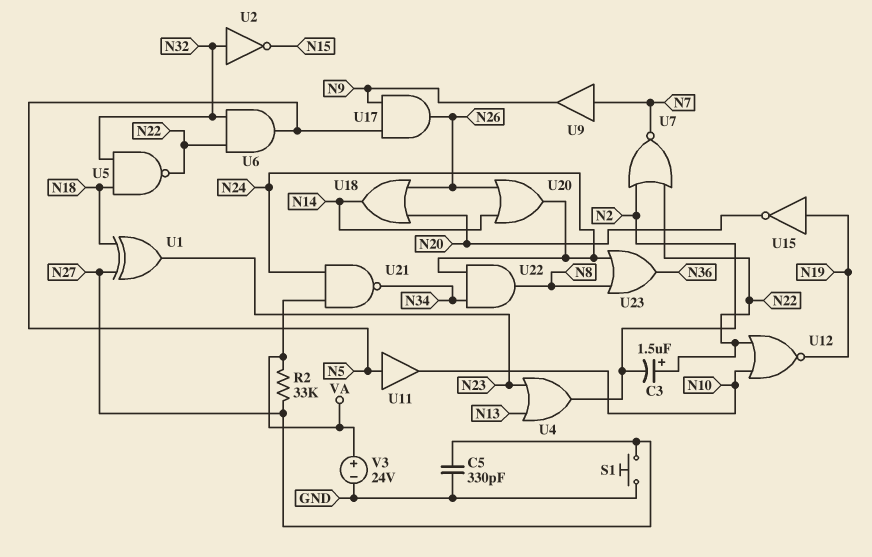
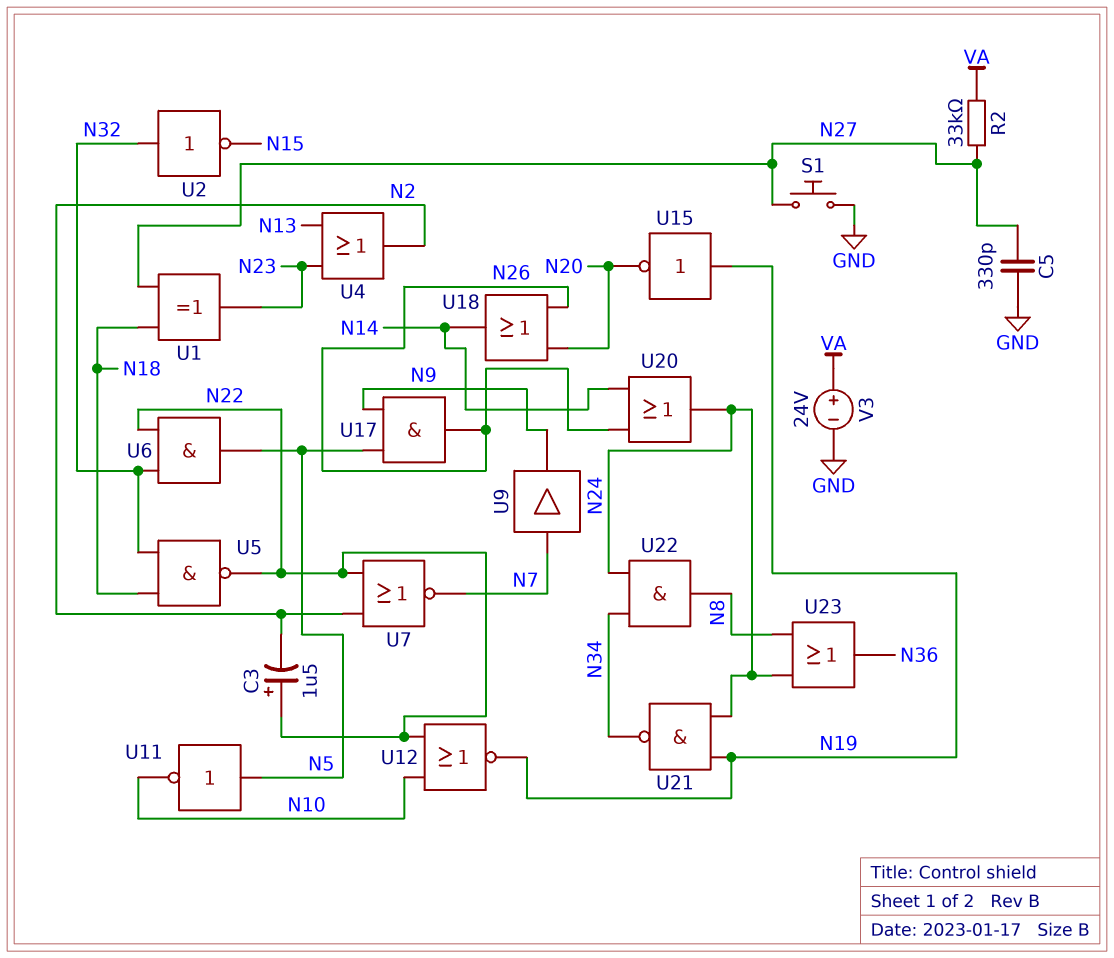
U11: buffer (in N5, out N10) -> NOT (in N5, out N10)
U21: NAND (in N24, in VA, out N34) -> NAND (in N19, in N24, out N34)

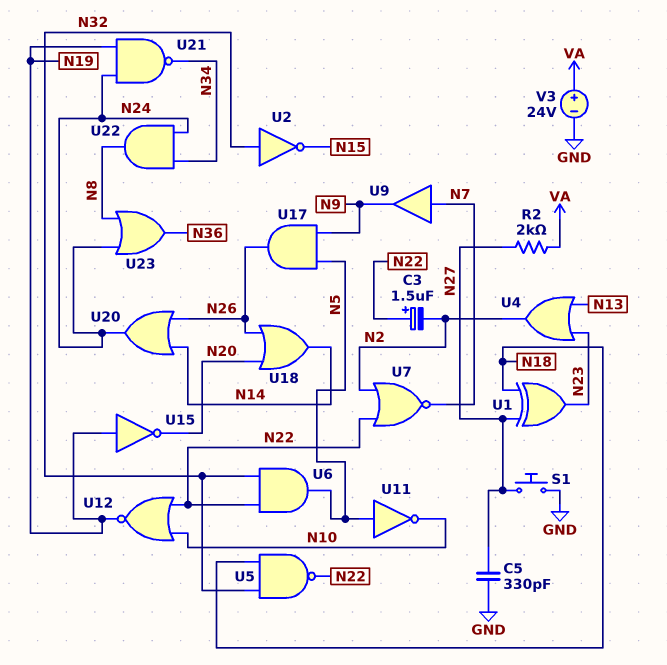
R2: 33k (N27, VA) -> 2k (N27, VA)

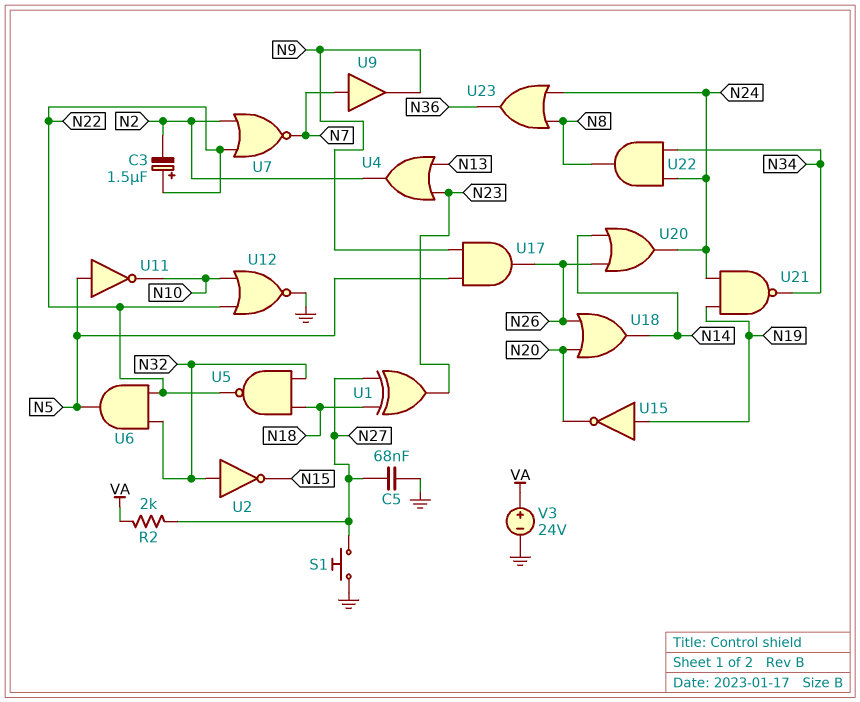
C5: 330pF (GND, N27) -> 68nF (GND, N27)
U12: NOR (in N10, in N22, out N19) -> NOR (in N10, in N22, out GND)

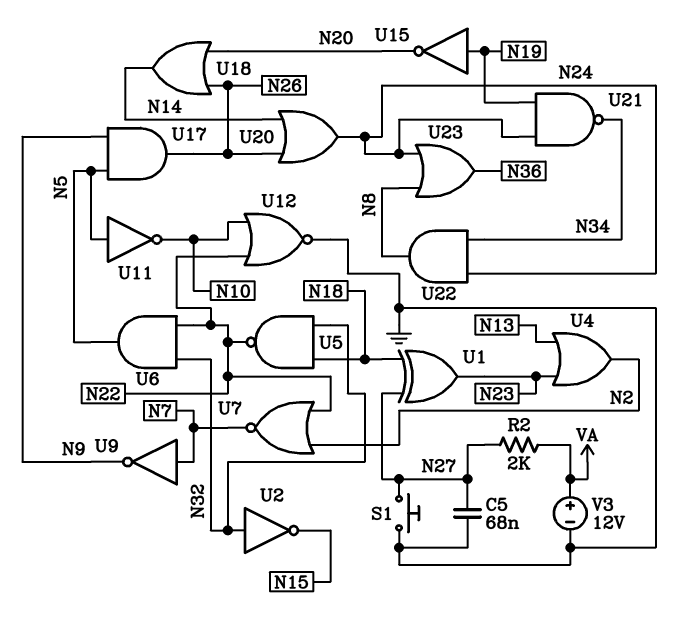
C3: 1.5uF (plus N22, minus N2) -> none
U9: buffer (in N7, out N9) -> NOT (in N7, out N9)
V3: 24V (plus VA, minus GND) -> 12V (plus VA, minus GND)

